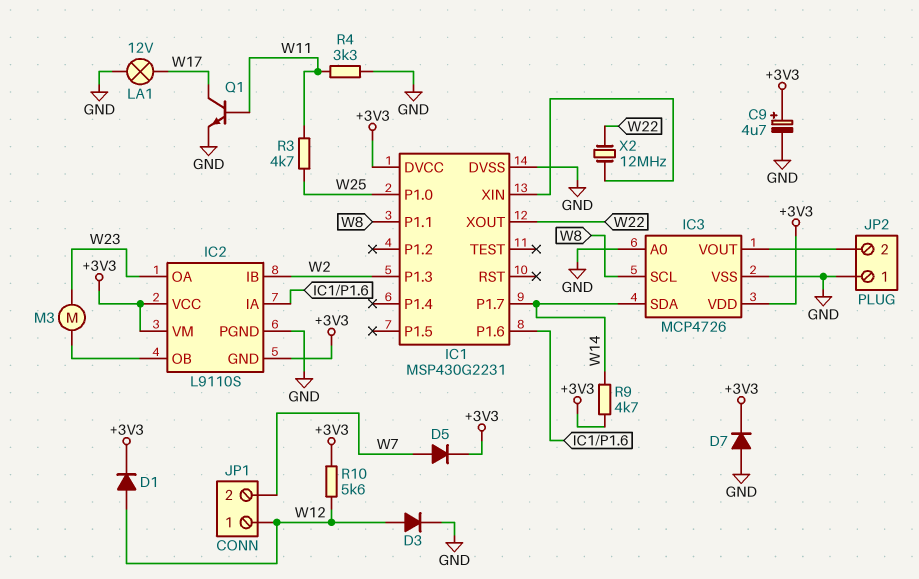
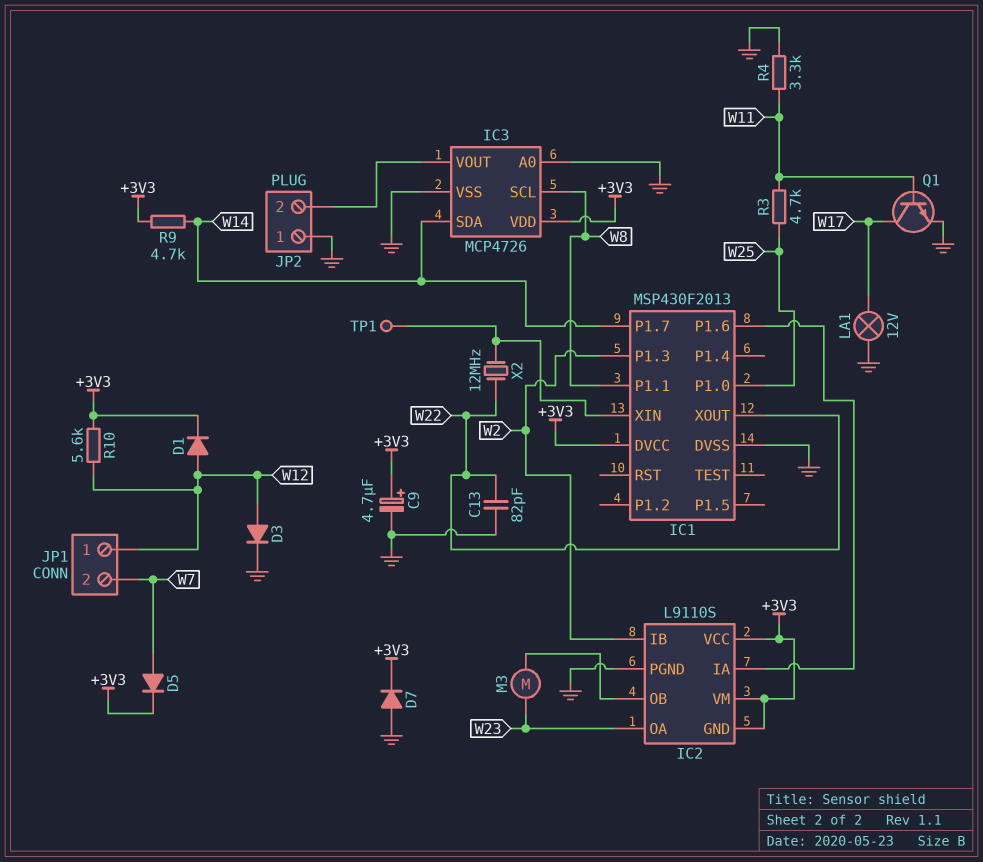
C13: none -> 82pF (GND, W22)
IC1: MSP430G2231 -> MSP430F2013
TP1: none -> test point (IC1/XIN)

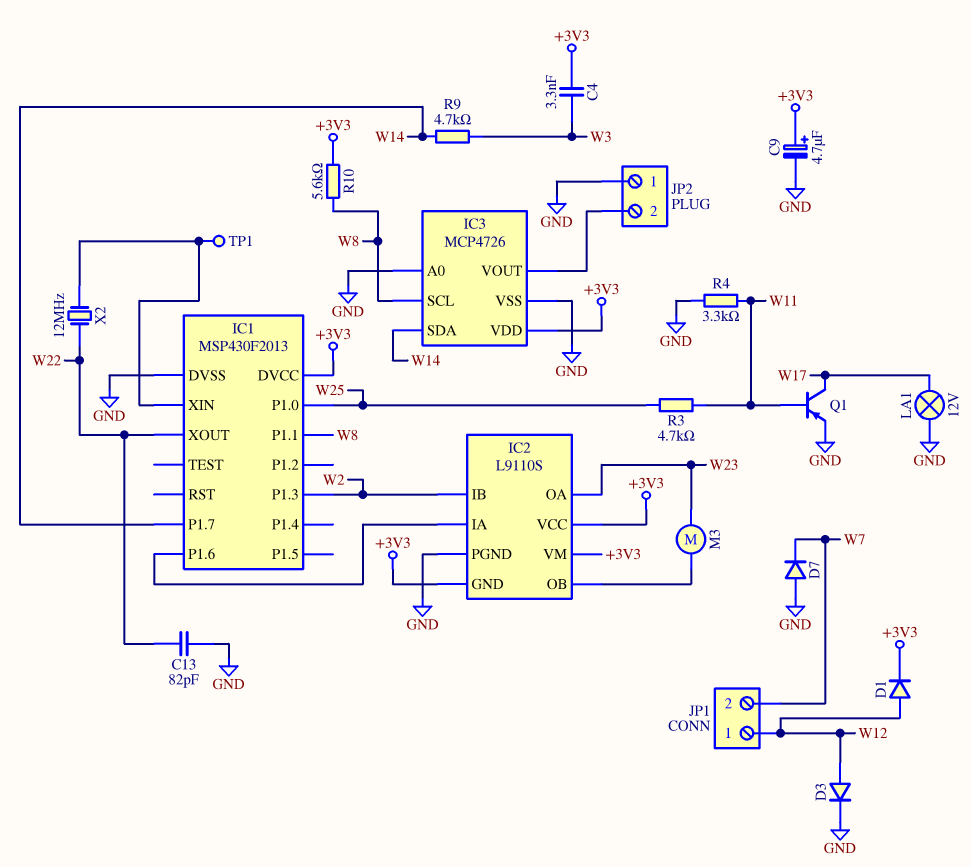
C4: none -> 3.3nF (+3V3, W3)
D5: diode (A W7, K +3V3) -> none
D7: diode (A GND, K +3V3) -> diode (A GND, K W7)
Q1: NPN (B W11, C W17, E GND) -> PNP (B W11, C W17, E GND)
R9: 4.7k (+3V3, W14) -> 4.7k (W3, W14)
R10: 5.6k (+3V3, W12) -> 5.6k (+3V3, W8)

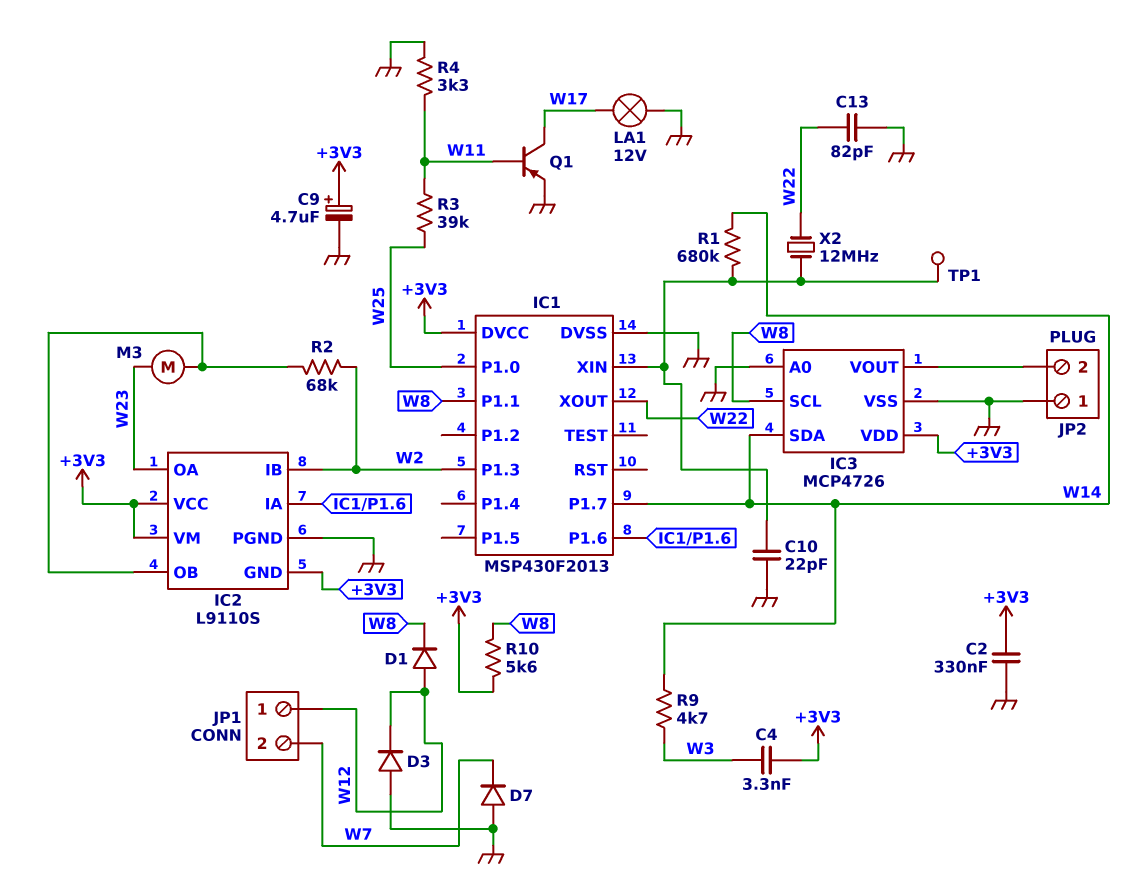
C2: none -> 330nF (+3V3, GND)
C10: none -> 22pF (GND, IC1/XIN)
D1: diode (A W12, K +3V3) -> diode (A W12, K W8)
D3: diode (A W12, K GND) -> diode (A GND, K W12)
R1: none -> 680k (IC1/XIN, W14)
R2: none -> 68k (IC2/OB, W2)
R3: 4.7k (W11, W25) -> 39k (W11, W25)

